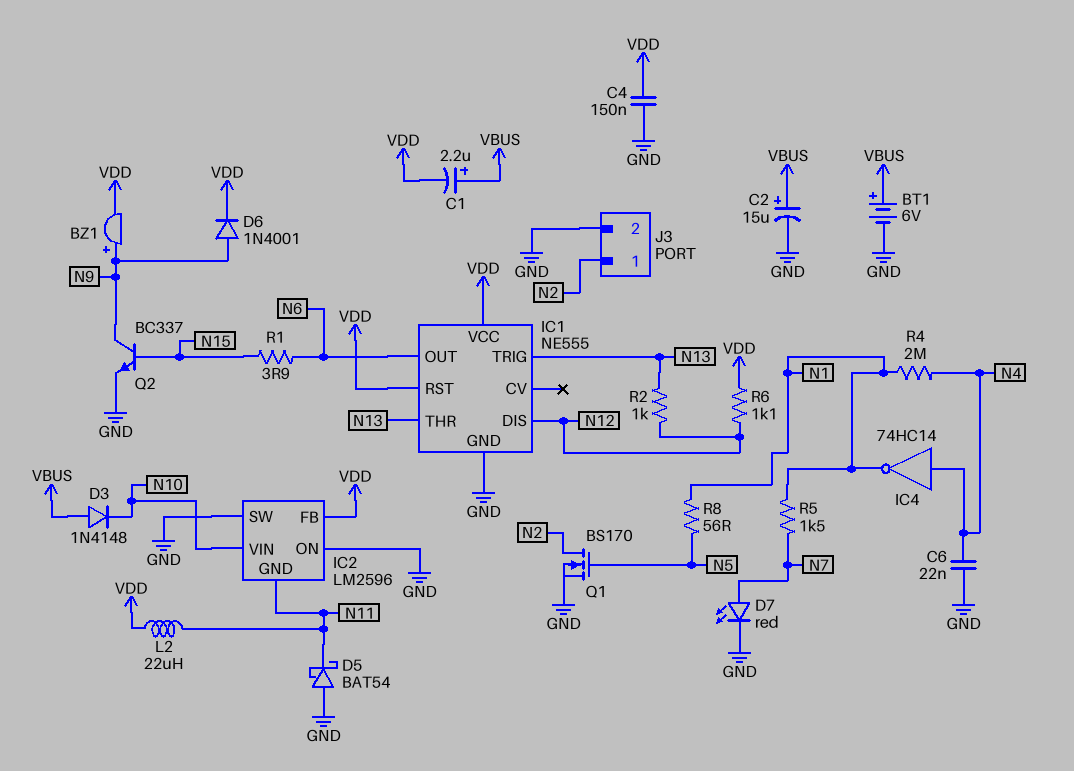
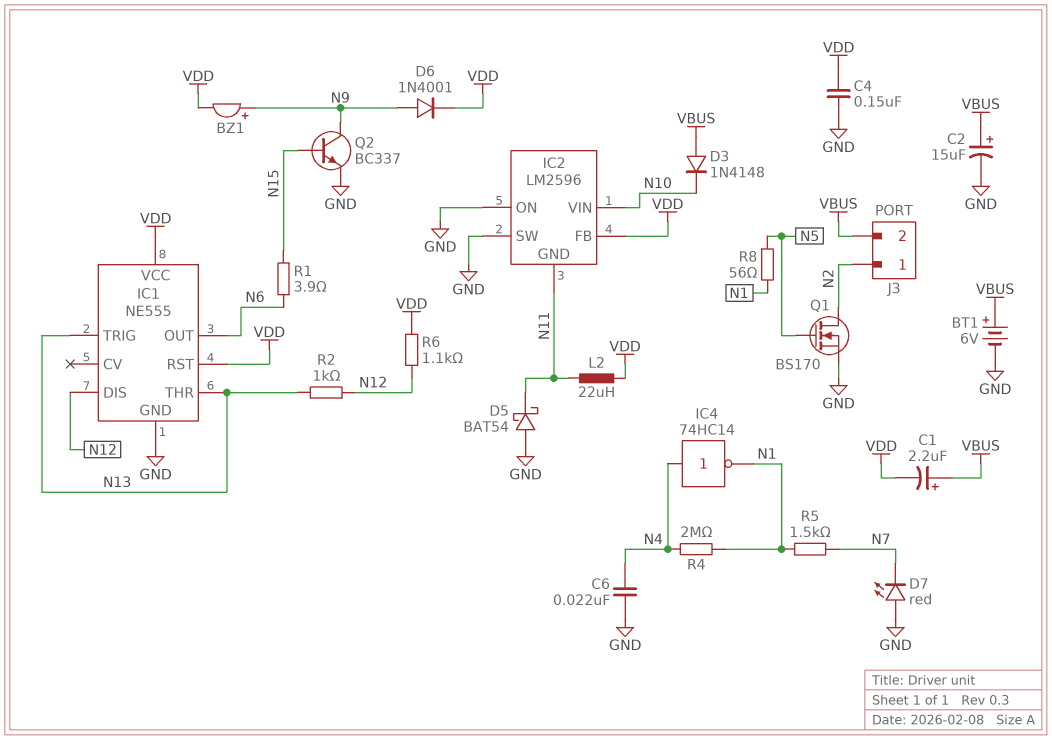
D7: LED red (A N7, K GND) -> LED red (A GND, K N7)
J3 pin 2: GND -> VBUS

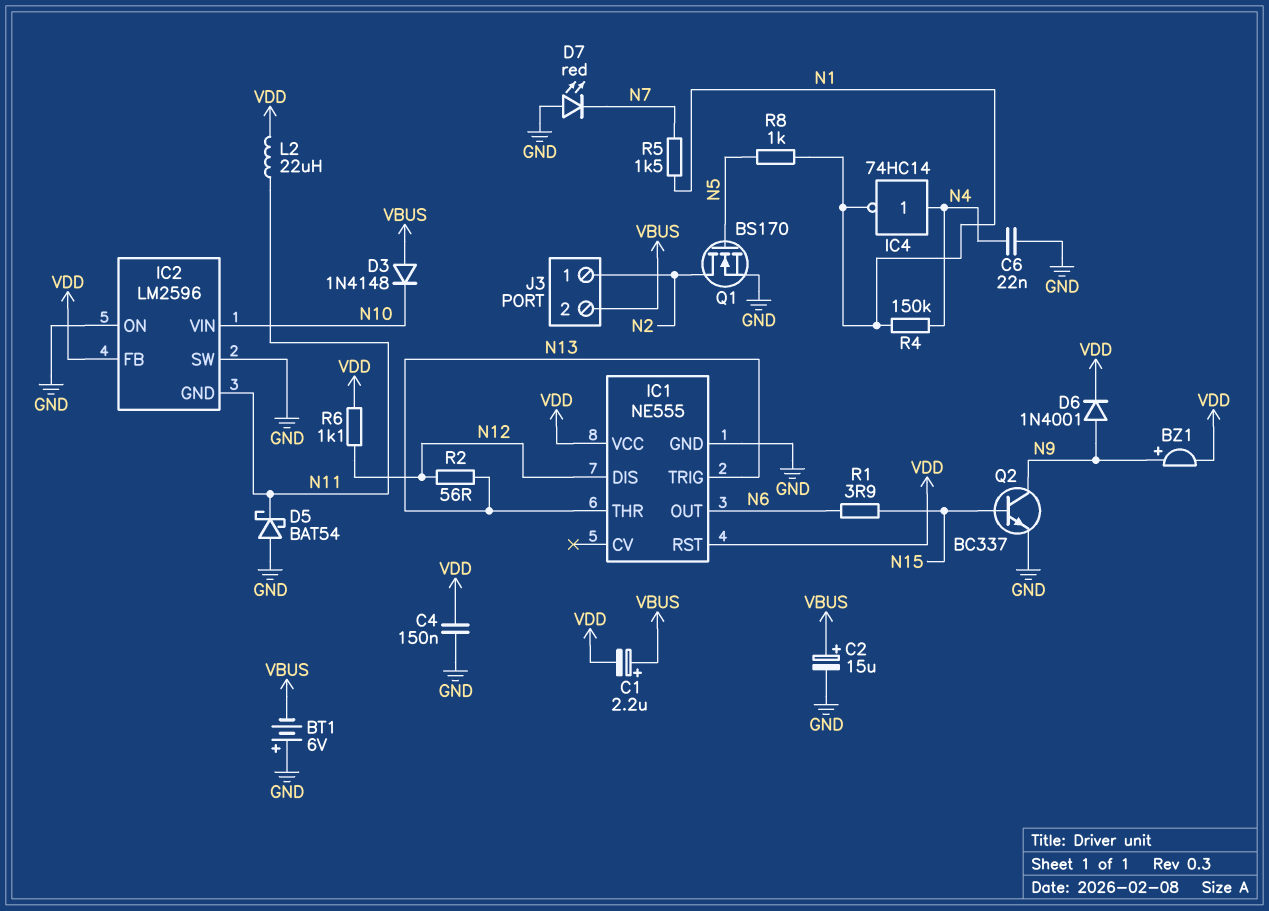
BT1: 6V (plus VBUS, minus GND) -> 6V (plus GND, minus VBUS)
R2: 1k (N12, N13) -> 56 (N12, N13)
R4: 2M (N1, N4) -> 150k (N1, N4)
R8: 56 (N1, N5) -> 1k (N1, N5)

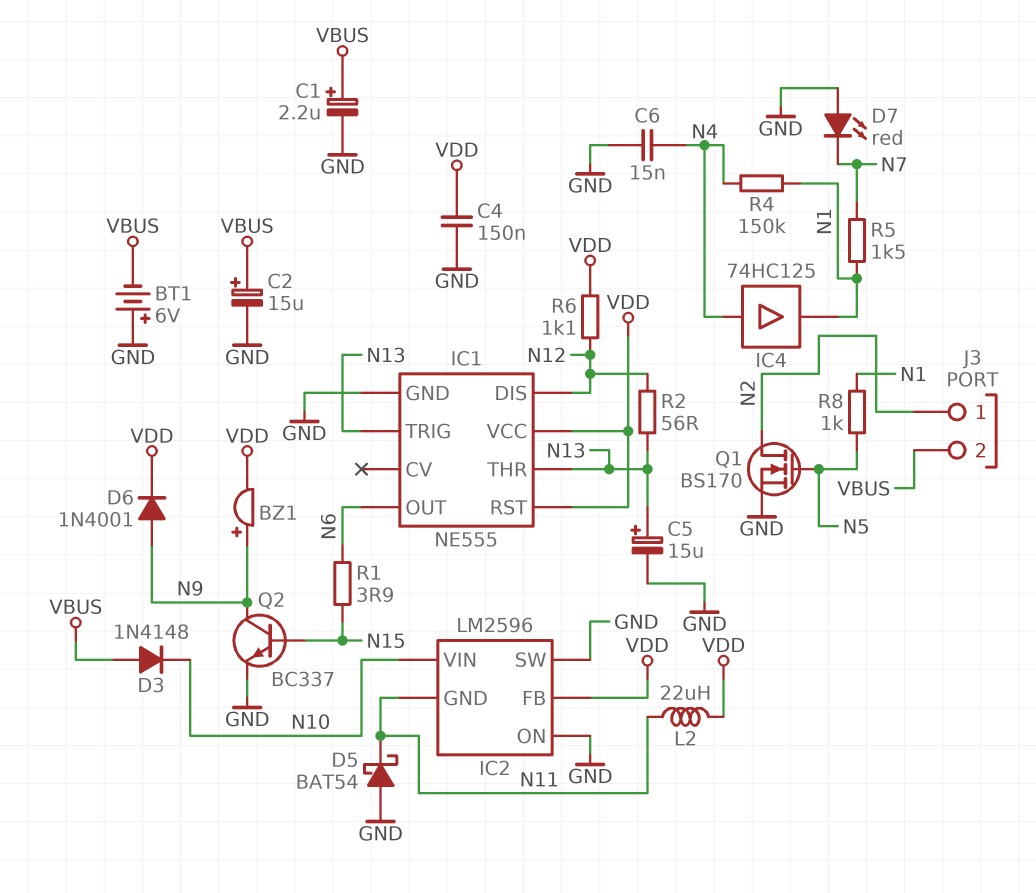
C1: 2.2uF (plus VBUS, minus VDD) -> 2.2uF (plus VBUS, minus GND)
C5: none -> 15uF (plus N13, minus GND)
C6: 22nF (GND, N4) -> 15nF (GND, N4)
IC4: NOT 74HC14 (in N4, out N1) -> buffer 74HC125 (in N4, out N1)

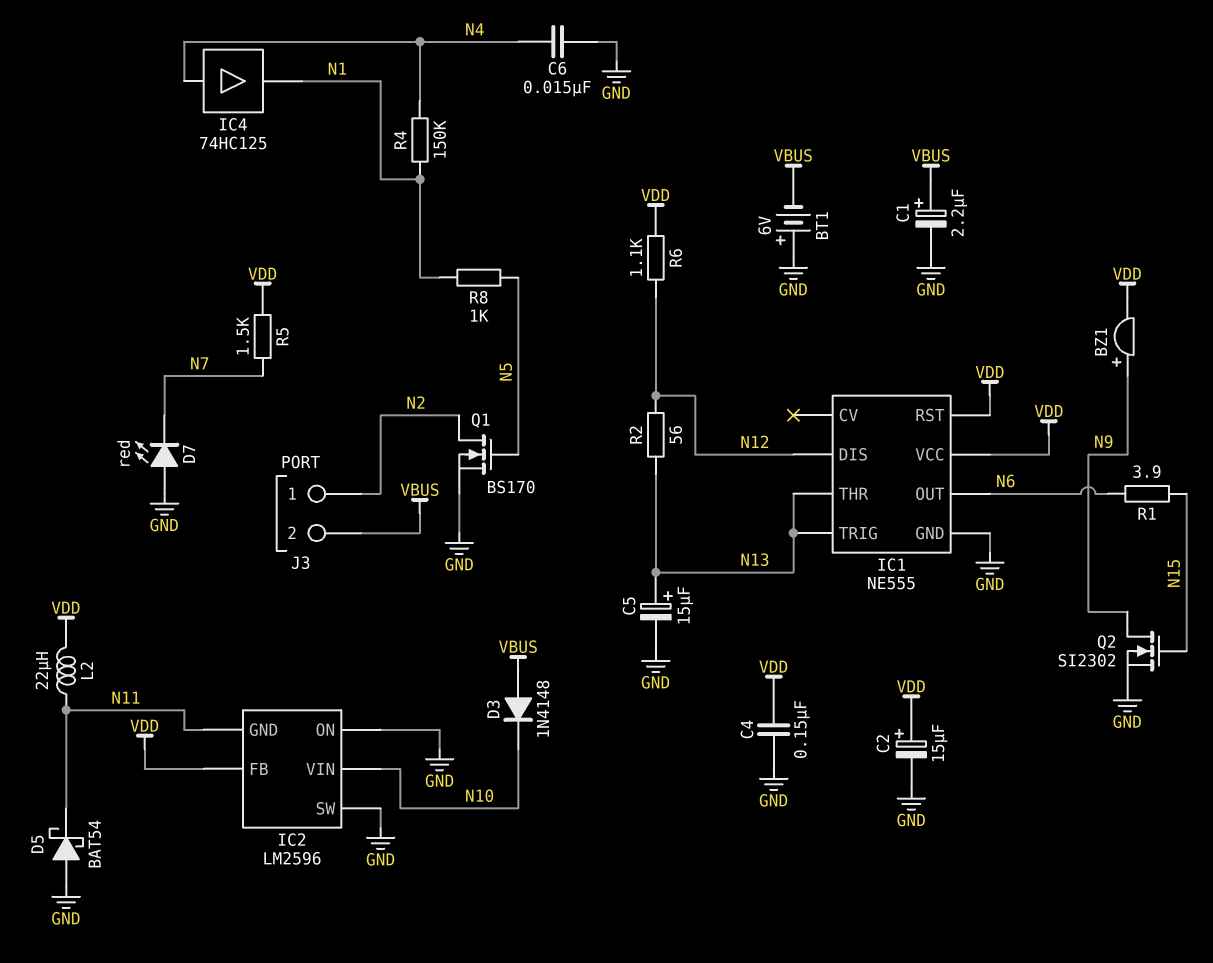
C2: 15uF (plus VBUS, minus GND) -> 15uF (plus VDD, minus GND)
D6: diode 1N4001 (A N9, K VDD) -> none
Q2: NPN BC337 (B N15, C N9, E GND) -> NMOS SI2302 (G N15, D N9, S GND)
R5: 1.5k (N1, N7) -> 1.5k (N7, VDD)

